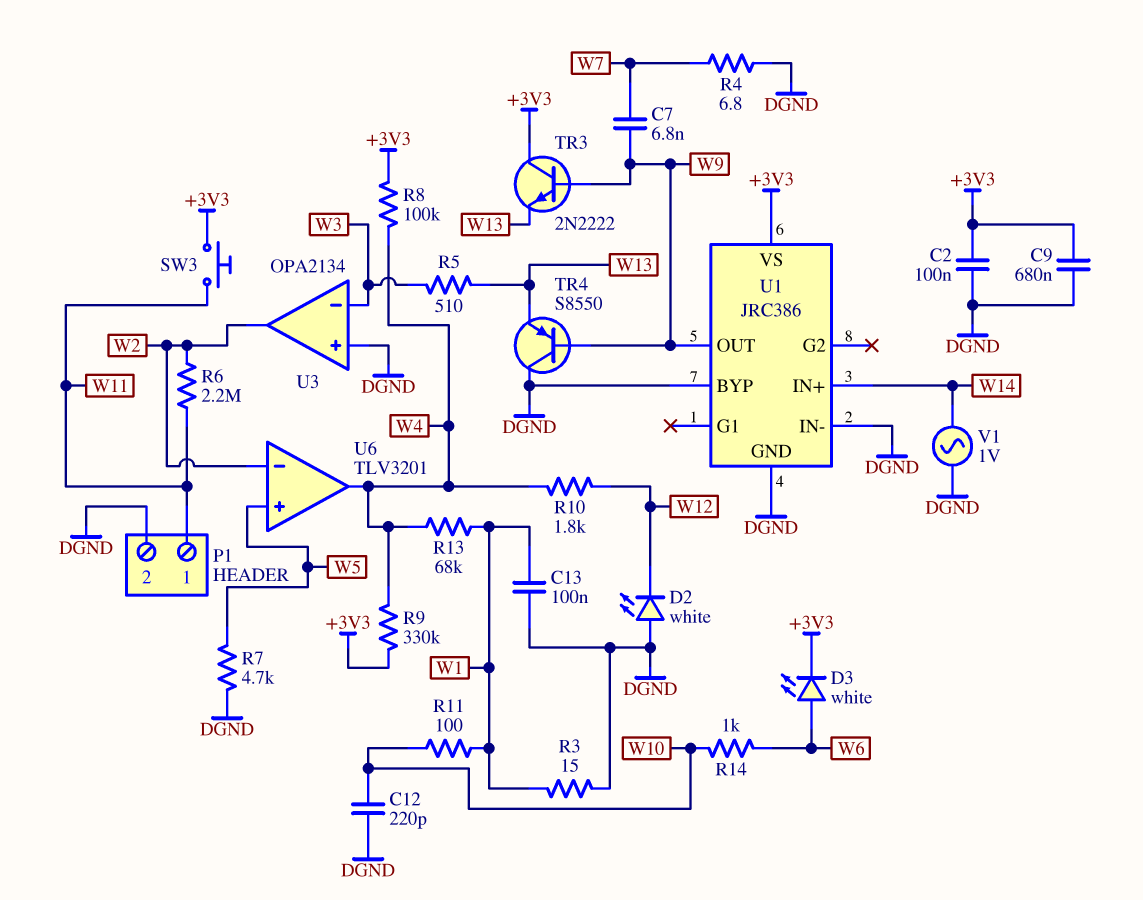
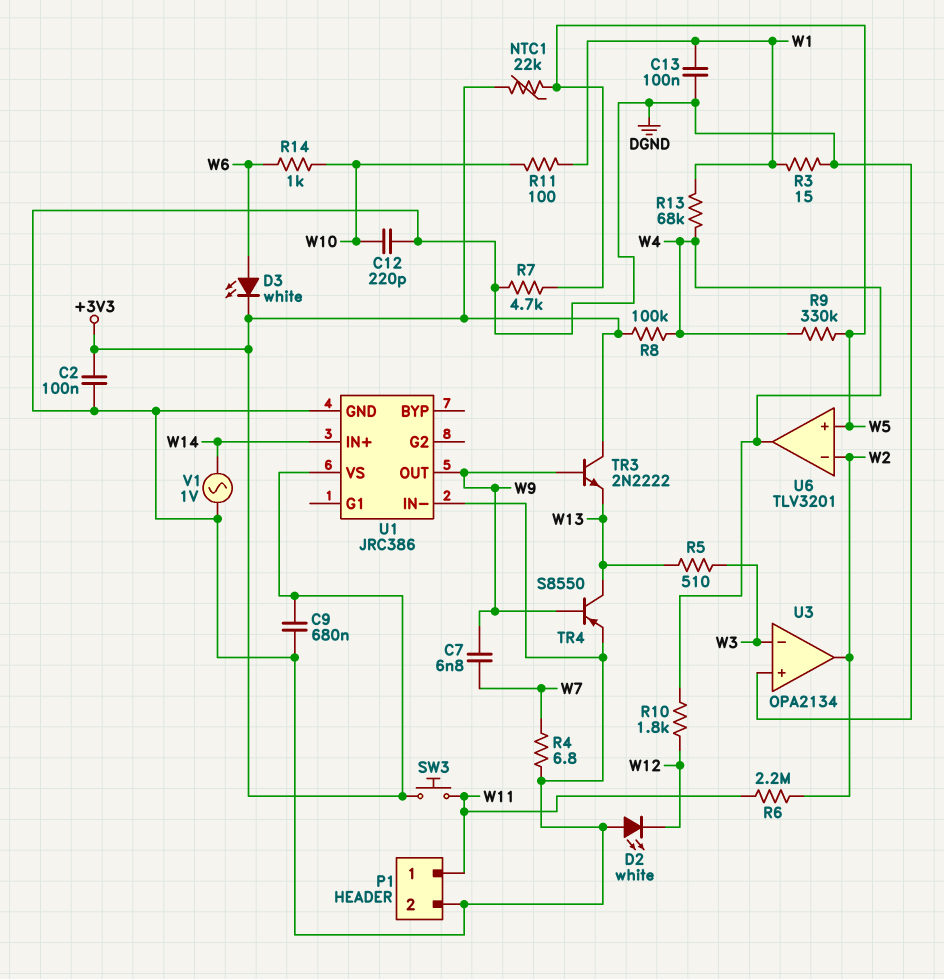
NTC1: none -> 22k (+3V3, W5)
R9: 330k (+3V3, W4) -> 330k (W4, W5)
TR4: PNP S8550 (B W9, C DGND, E W13) -> PNP S8550 (B W9, C W13, E DGND)
U1 pin BYP: DGND -> none

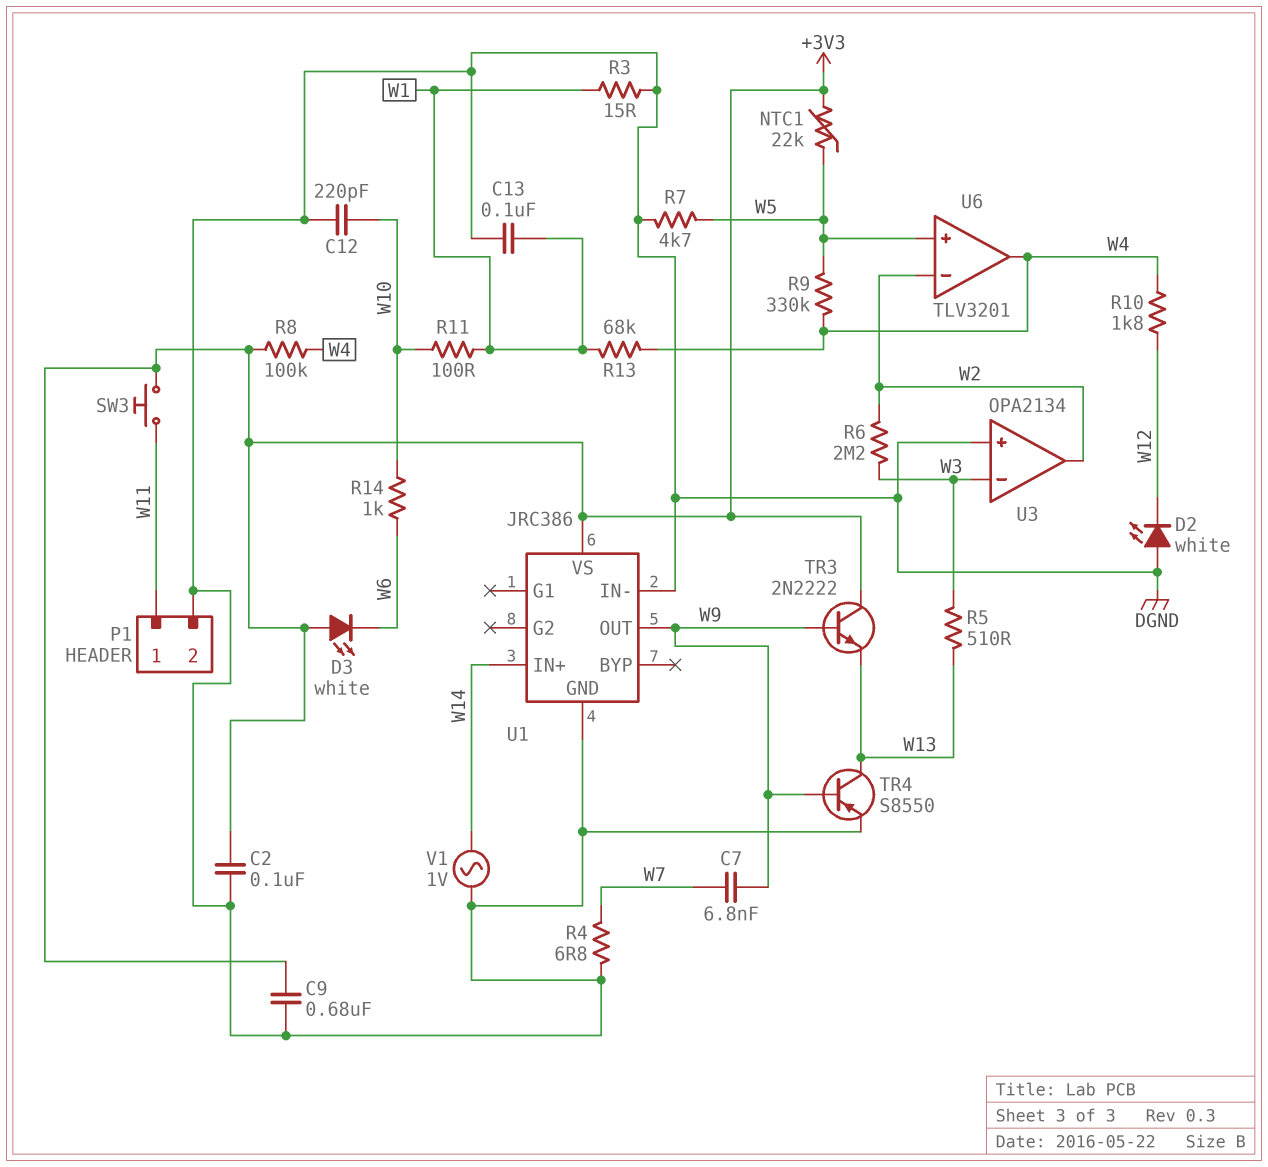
D3: LED white (A W6, K +3V3) -> LED white (A +3V3, K W6)
R6: 2.2M (W2, W11) -> 2.2M (W2, W3)

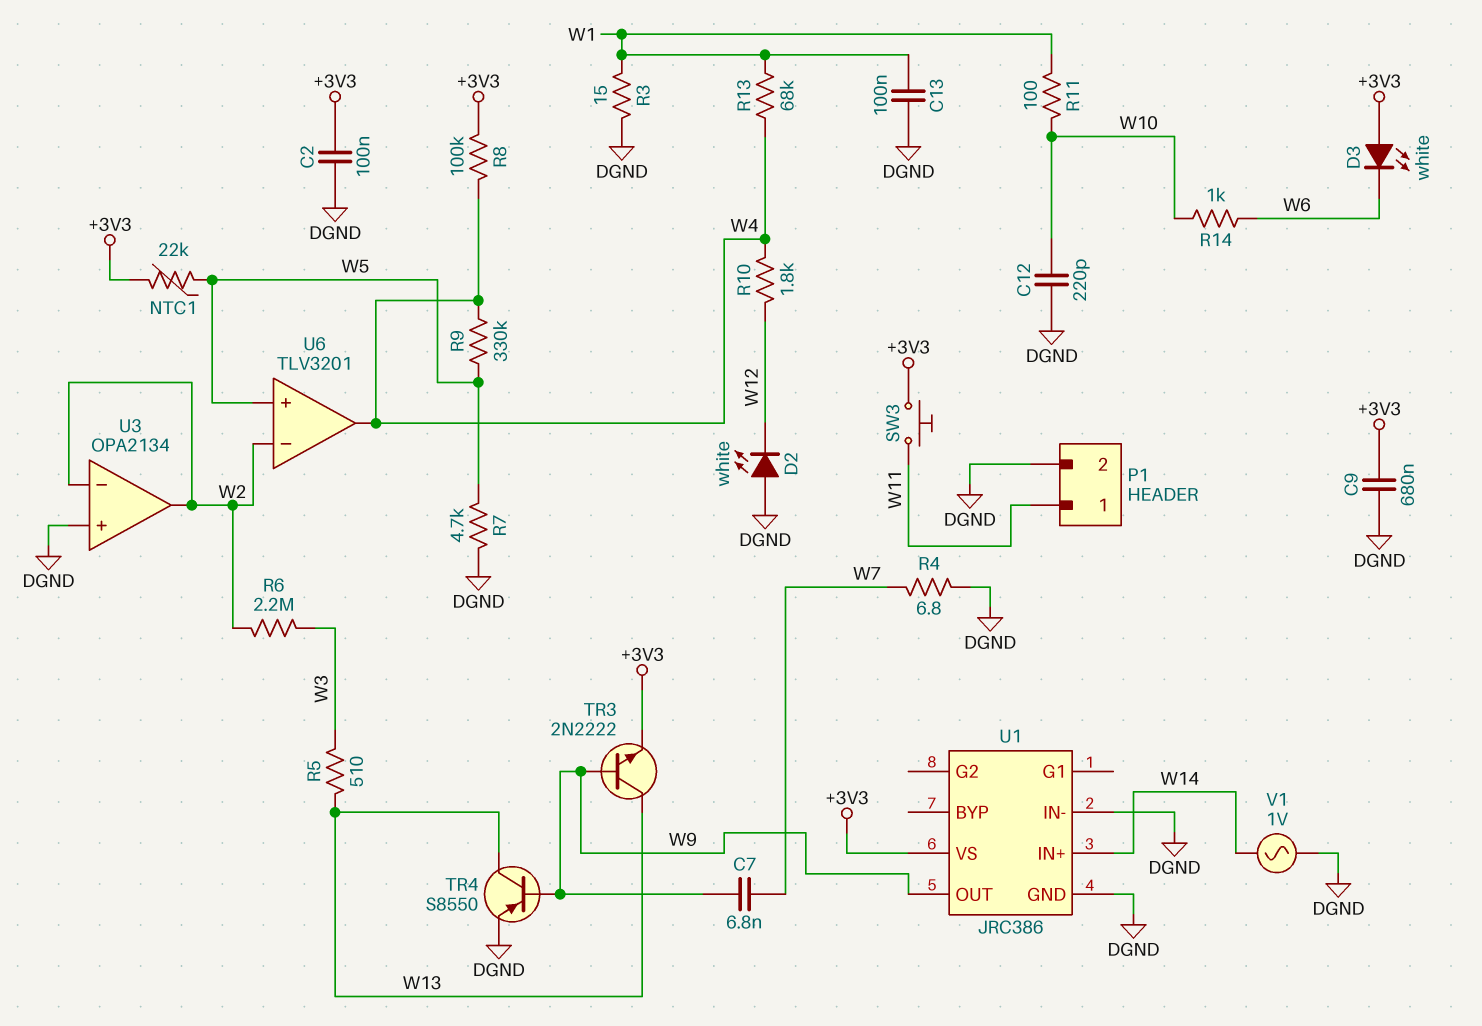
TR3: NPN 2N2222 (B W9, C +3V3, E W13) -> NPN 2N2222 (B W9, C W13, E +3V3)
U3 pin in-: W3 -> W2

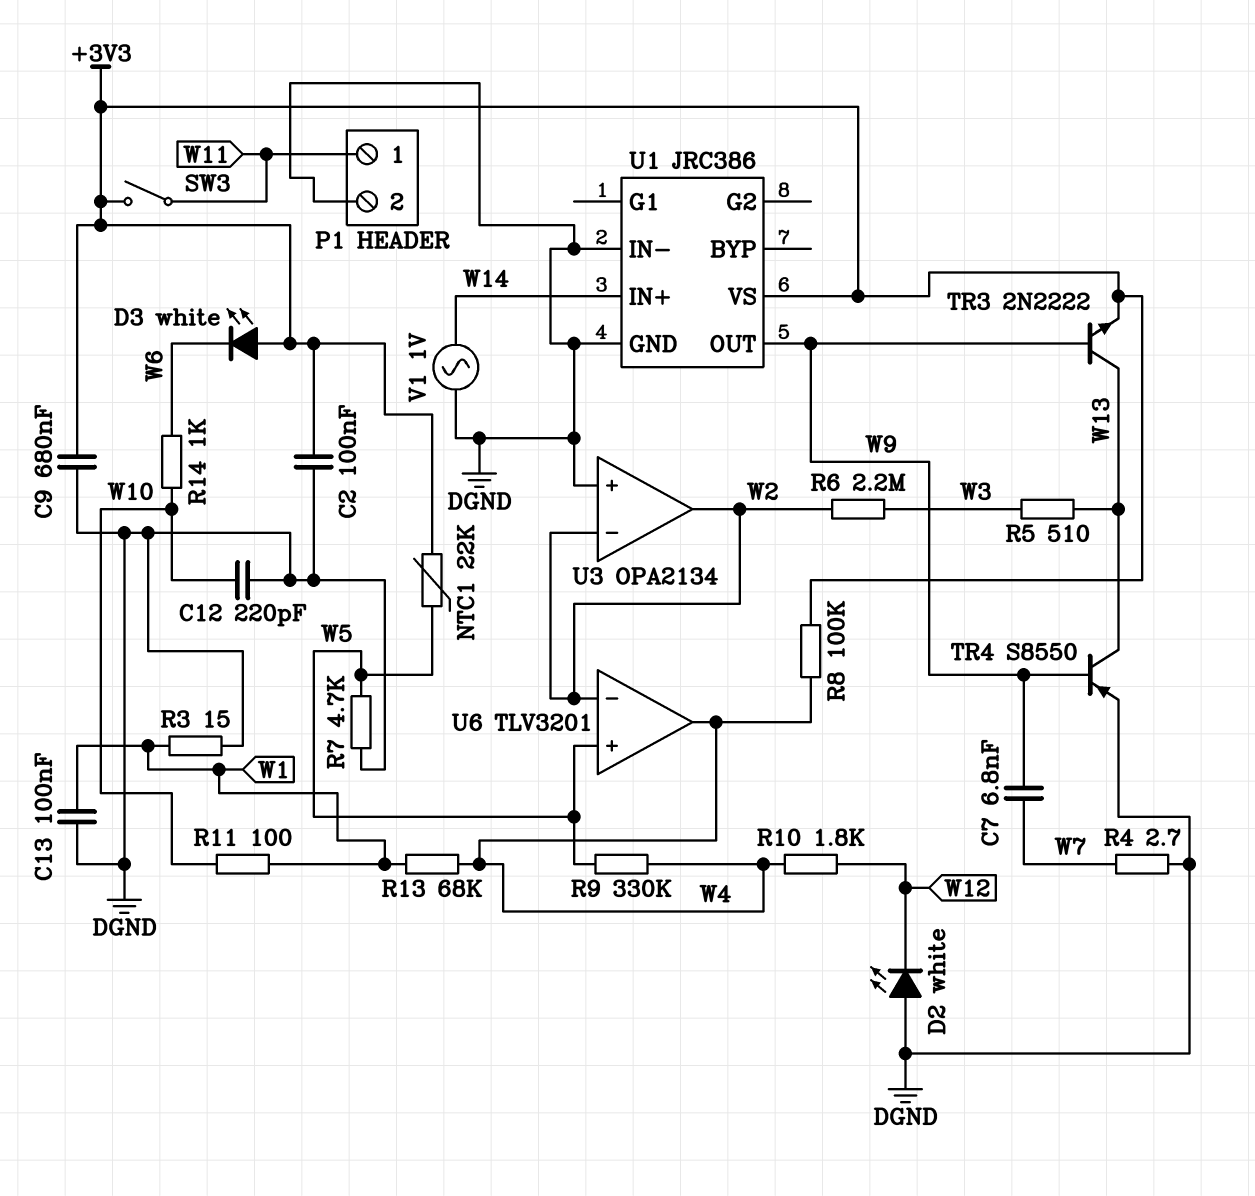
R4: 6.8 (DGND, W7) -> 2.7 (DGND, W7)
SW3: button (+3V3, W11) -> switch (+3V3, W11)

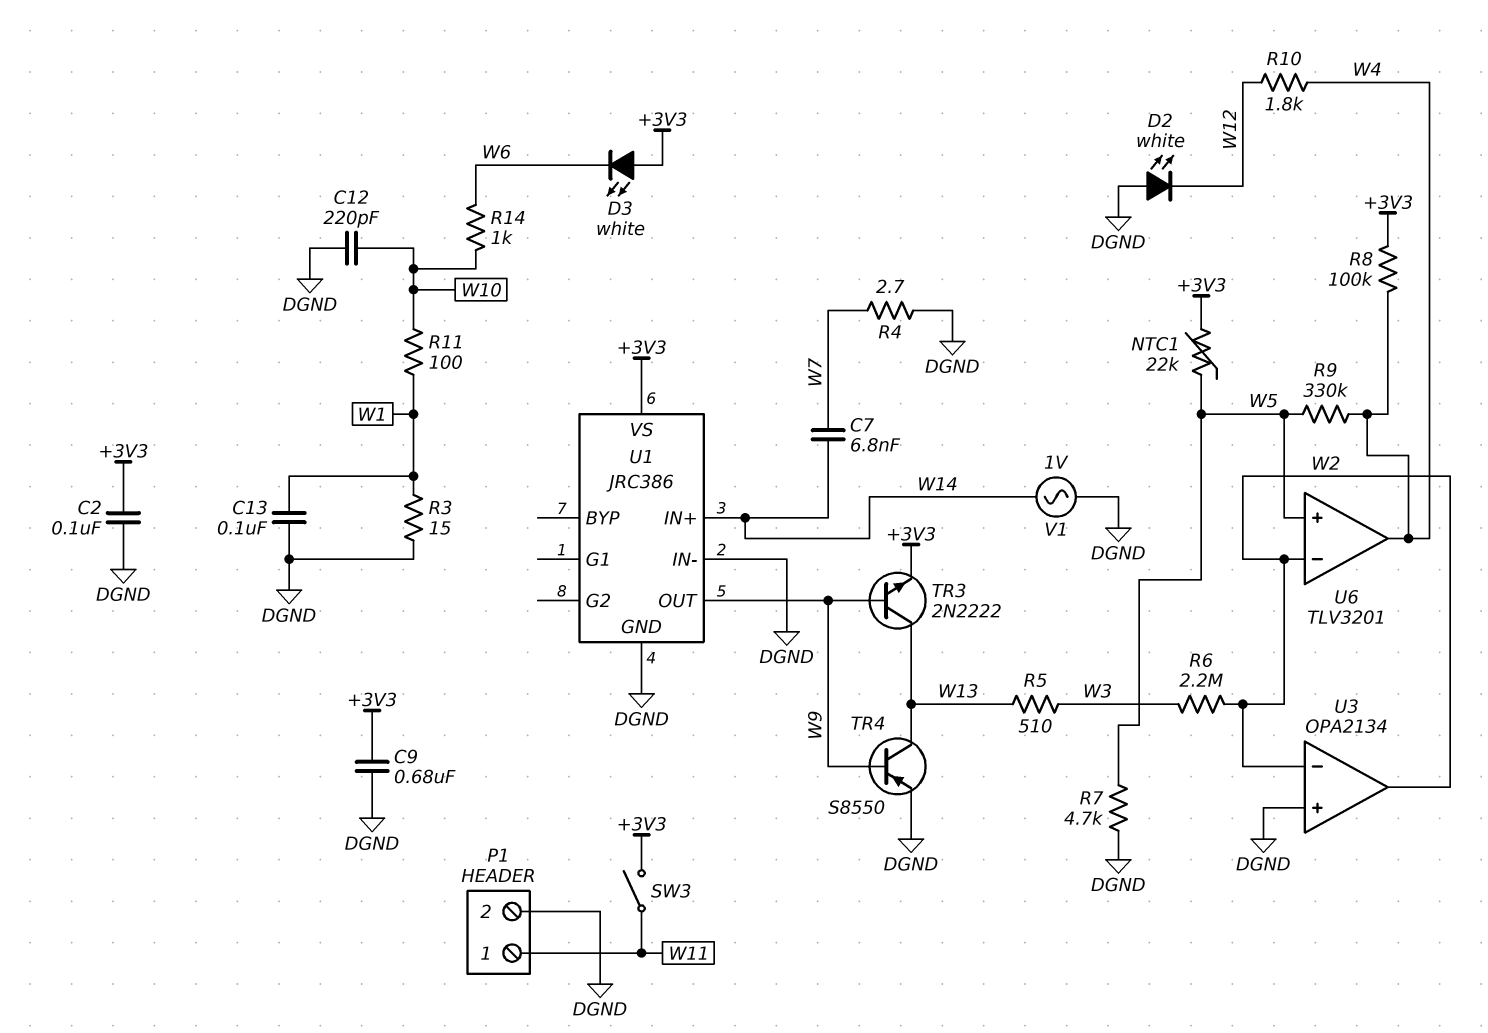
C7: 6.8nF (W7, W9) -> 6.8nF (W7, W14)
R13: 68k (W1, W4) -> none

